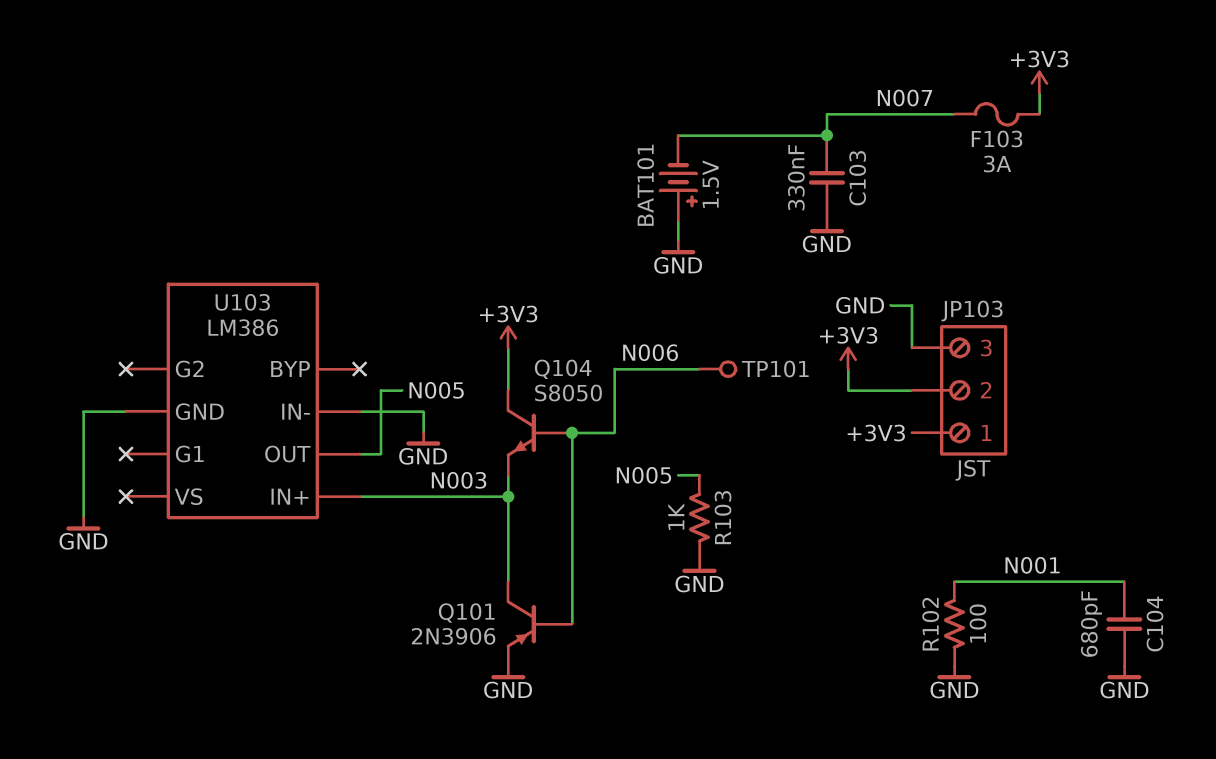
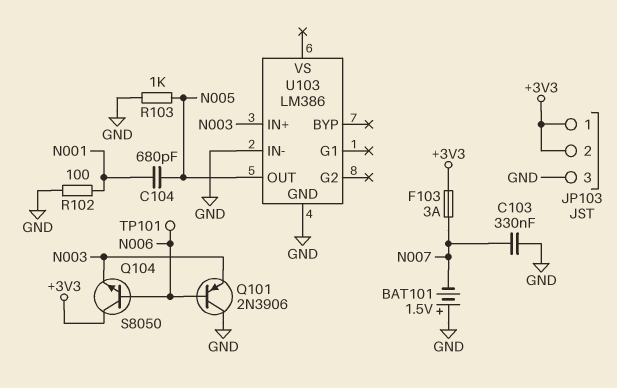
C104: 680pF (GND, N001) -> 680pF (N001, N005)
Q101: PNP 2N3906 (B N006, C N003, E GND) -> PNP 2N3906 (B N006, C GND, E N003)

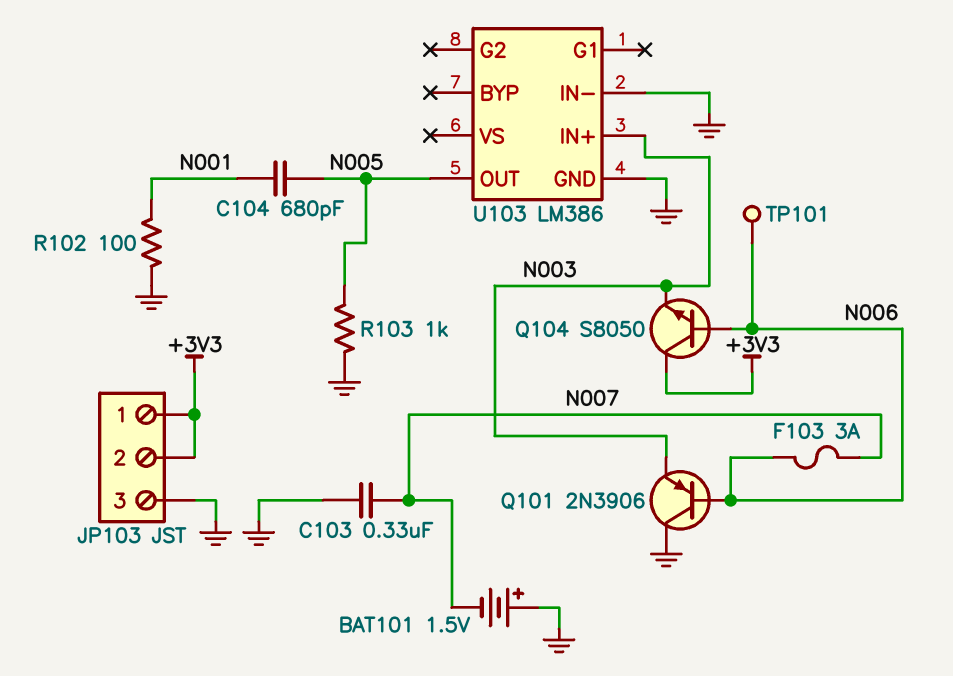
F103: 3A (+3V3, N007) -> 3A (N006, N007)

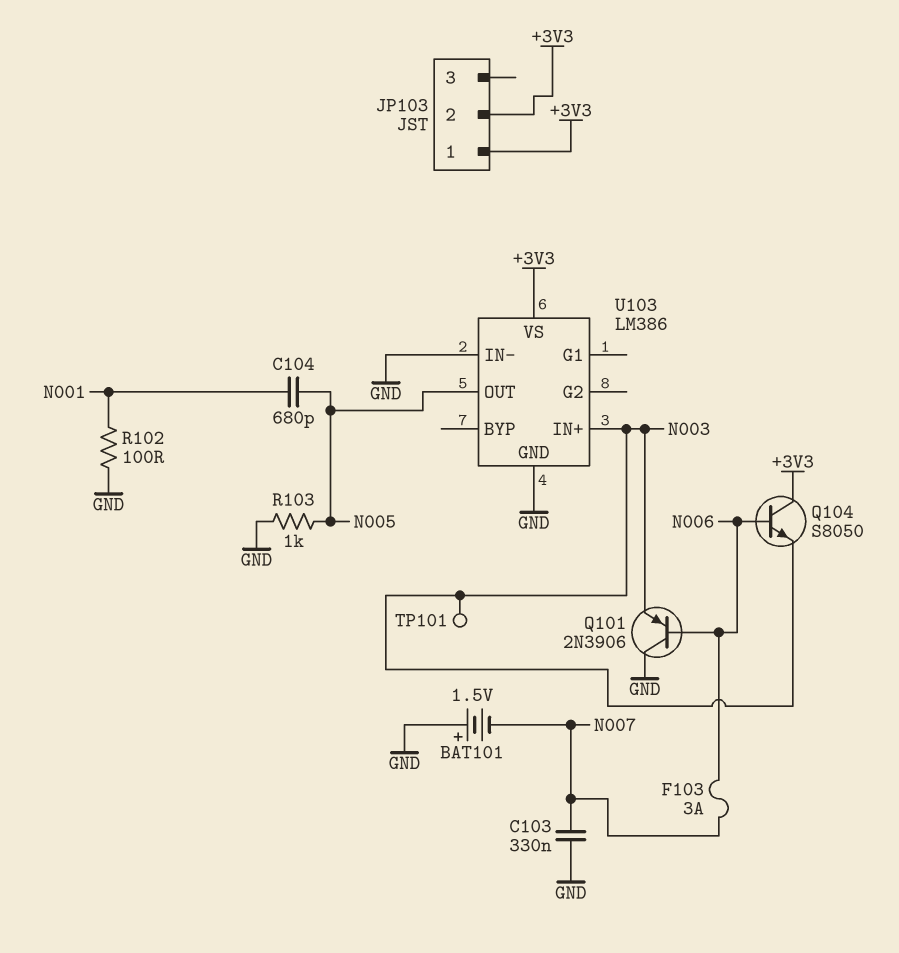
JP103 pin 3: GND -> none
TP101: test point (N006) -> test point (N003)
U103 pin VS: none -> +3V3

